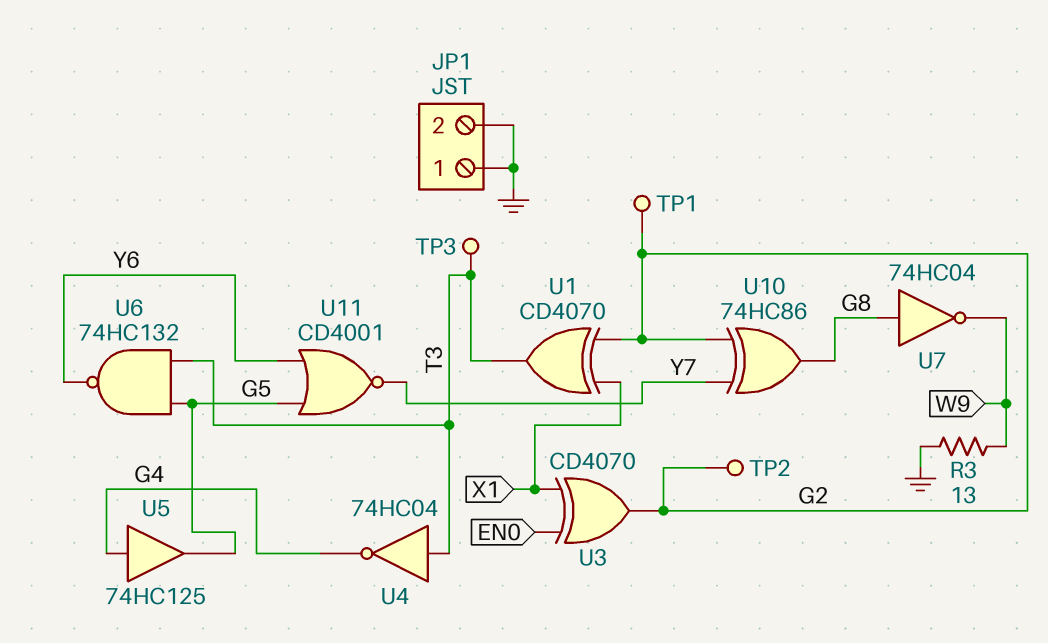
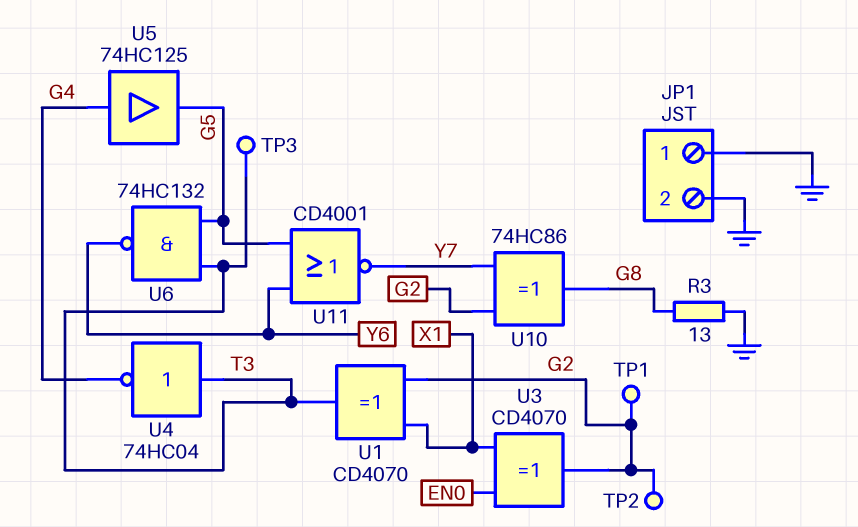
R3: 13 (GND, W9) -> 13 (G8, GND)
U7: NOT 74HC04 (in G8, out W9) -> none

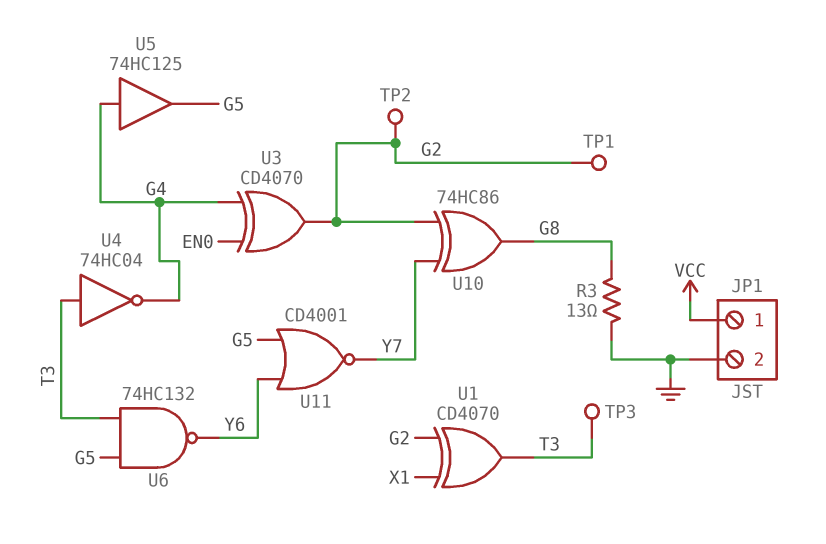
JP1 pin 1: GND -> VCC
U3: XOR CD4070 (in EN0, in X1, out G2) -> XOR CD4070 (in EN0, in G4, out G2)

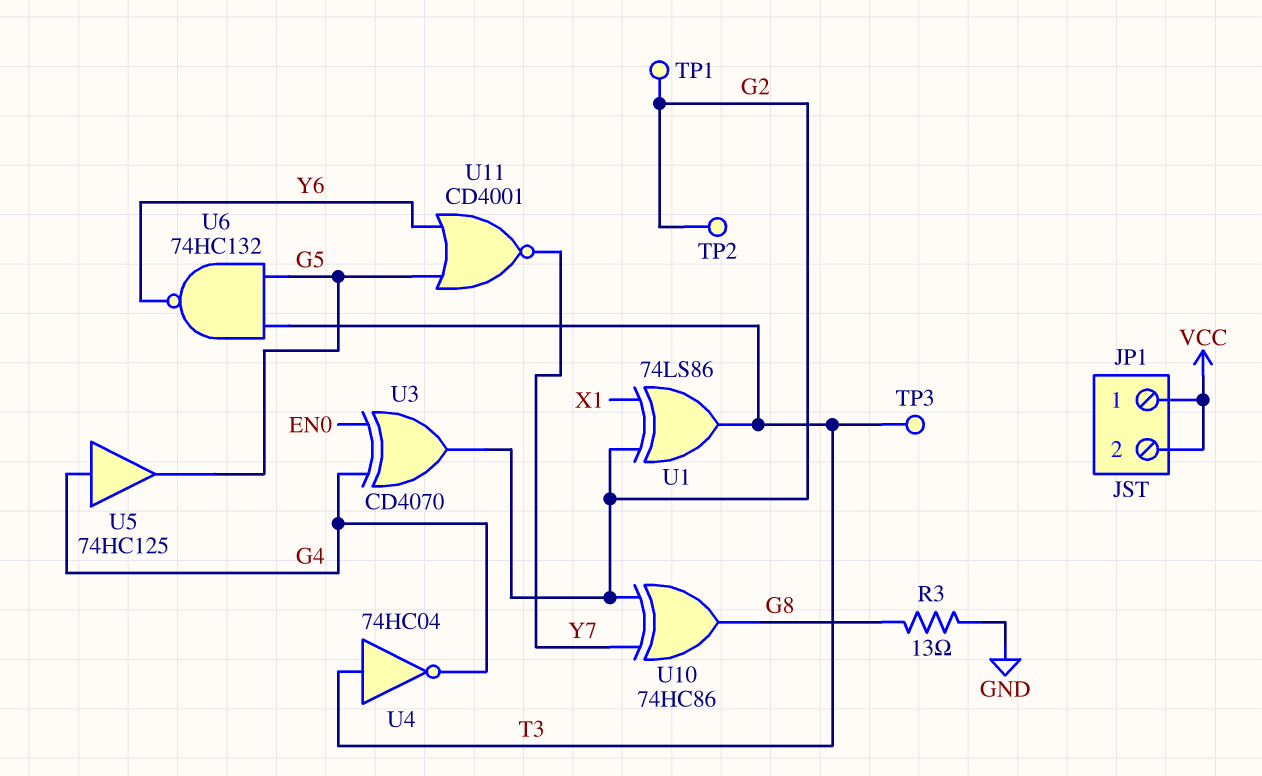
JP1 pin 2: GND -> VCC
U1: XOR CD4070 (in G2, in X1, out T3) -> XOR 74LS86 (in G2, in X1, out T3)

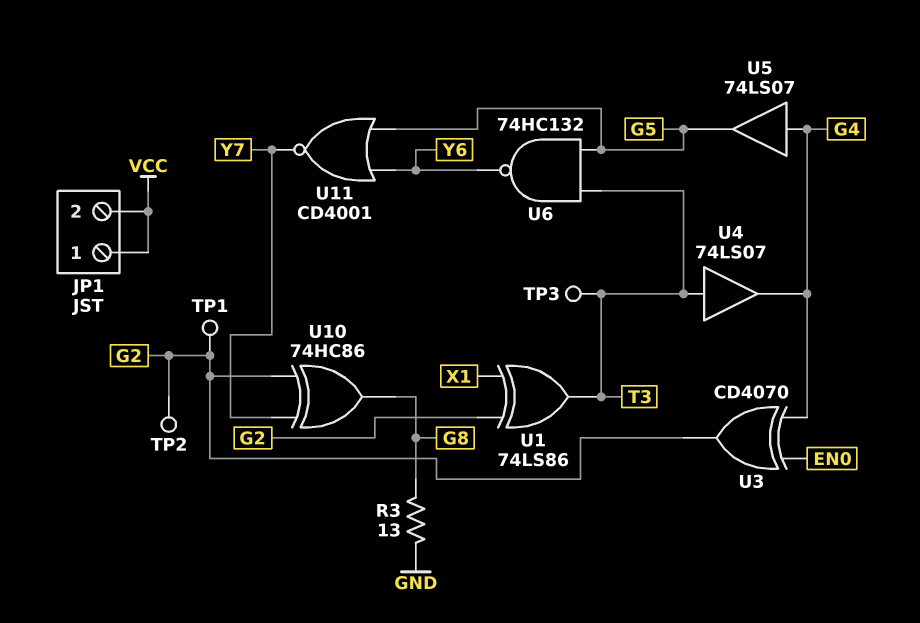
U4: NOT 74HC04 (in T3, out G4) -> buffer 74LS07 (in T3, out G4)
U5: buffer 74HC125 (in G4, out G5) -> buffer 74LS07 (in G4, out G5)

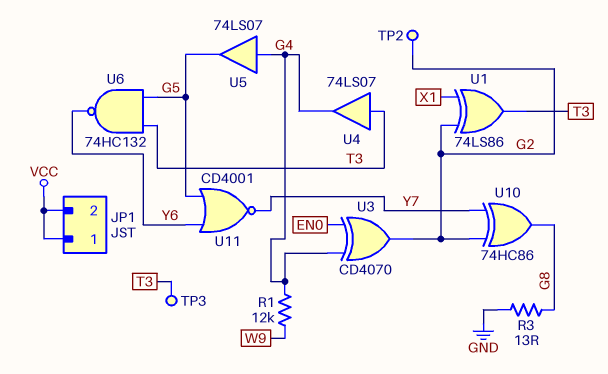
R1: none -> 12k (G4, W9)
TP1: test point (G2) -> none

